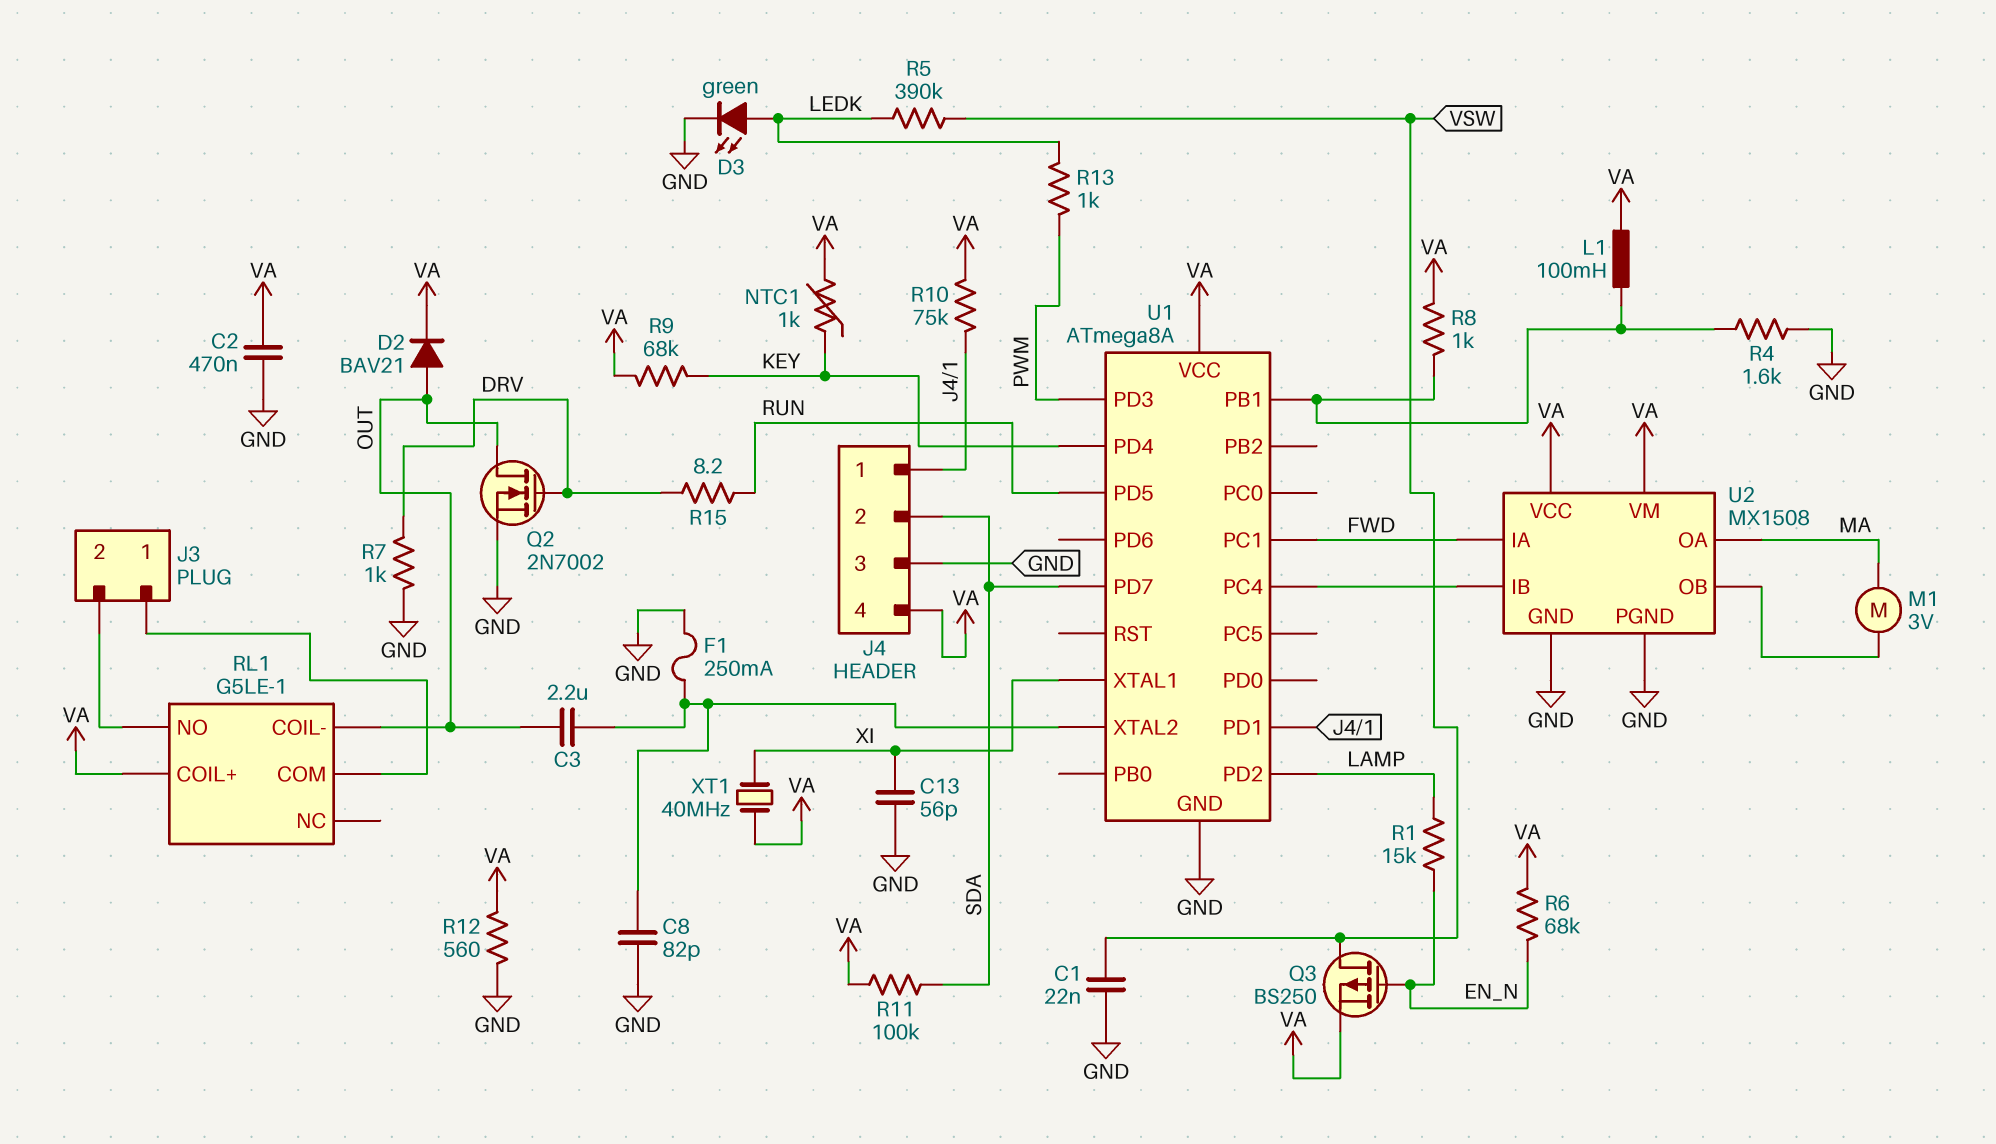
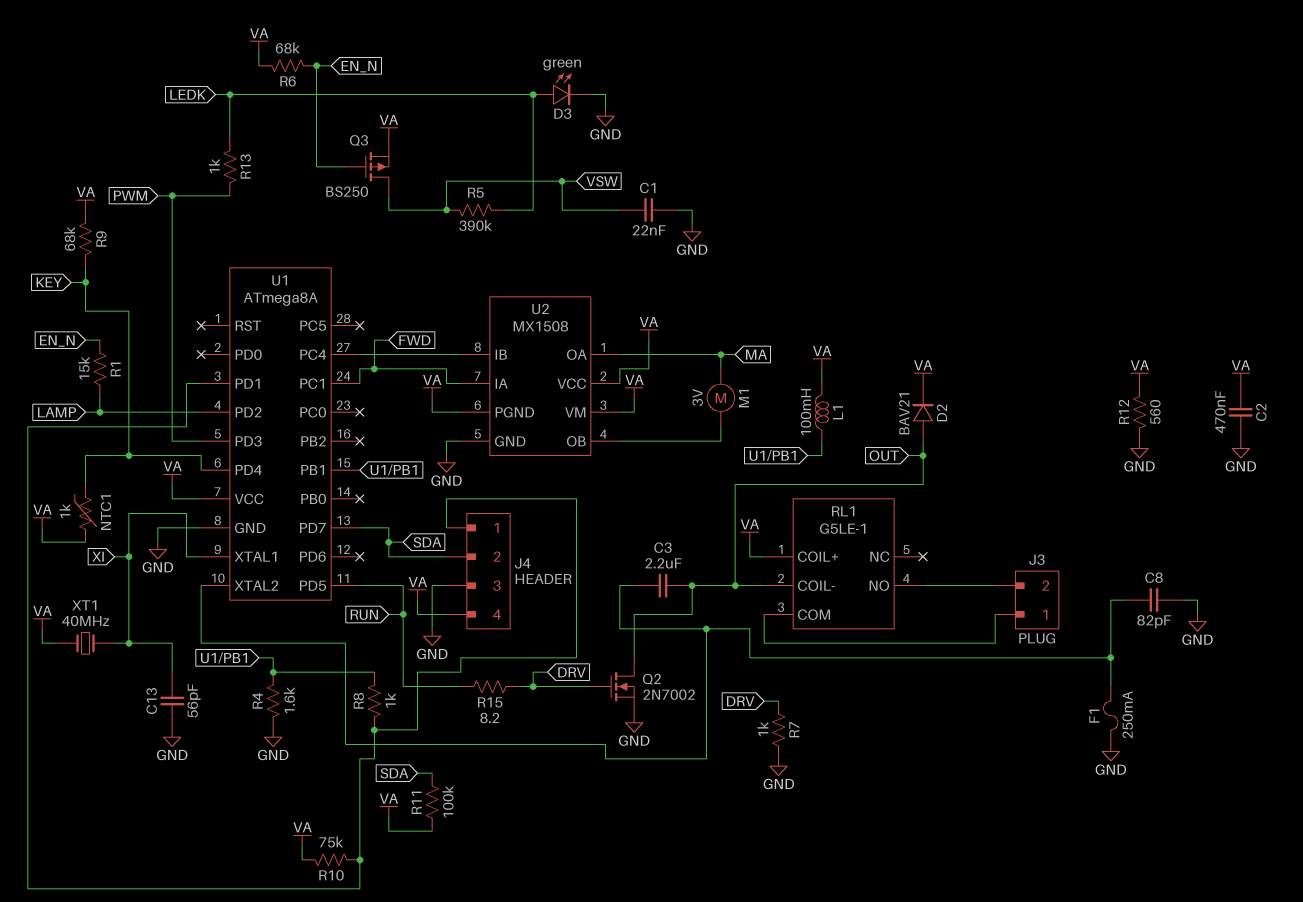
R8: 1k (U1/PB1, VA) -> 1k (J4/1, U1/PB1)
U2 pin PGND: GND -> VA

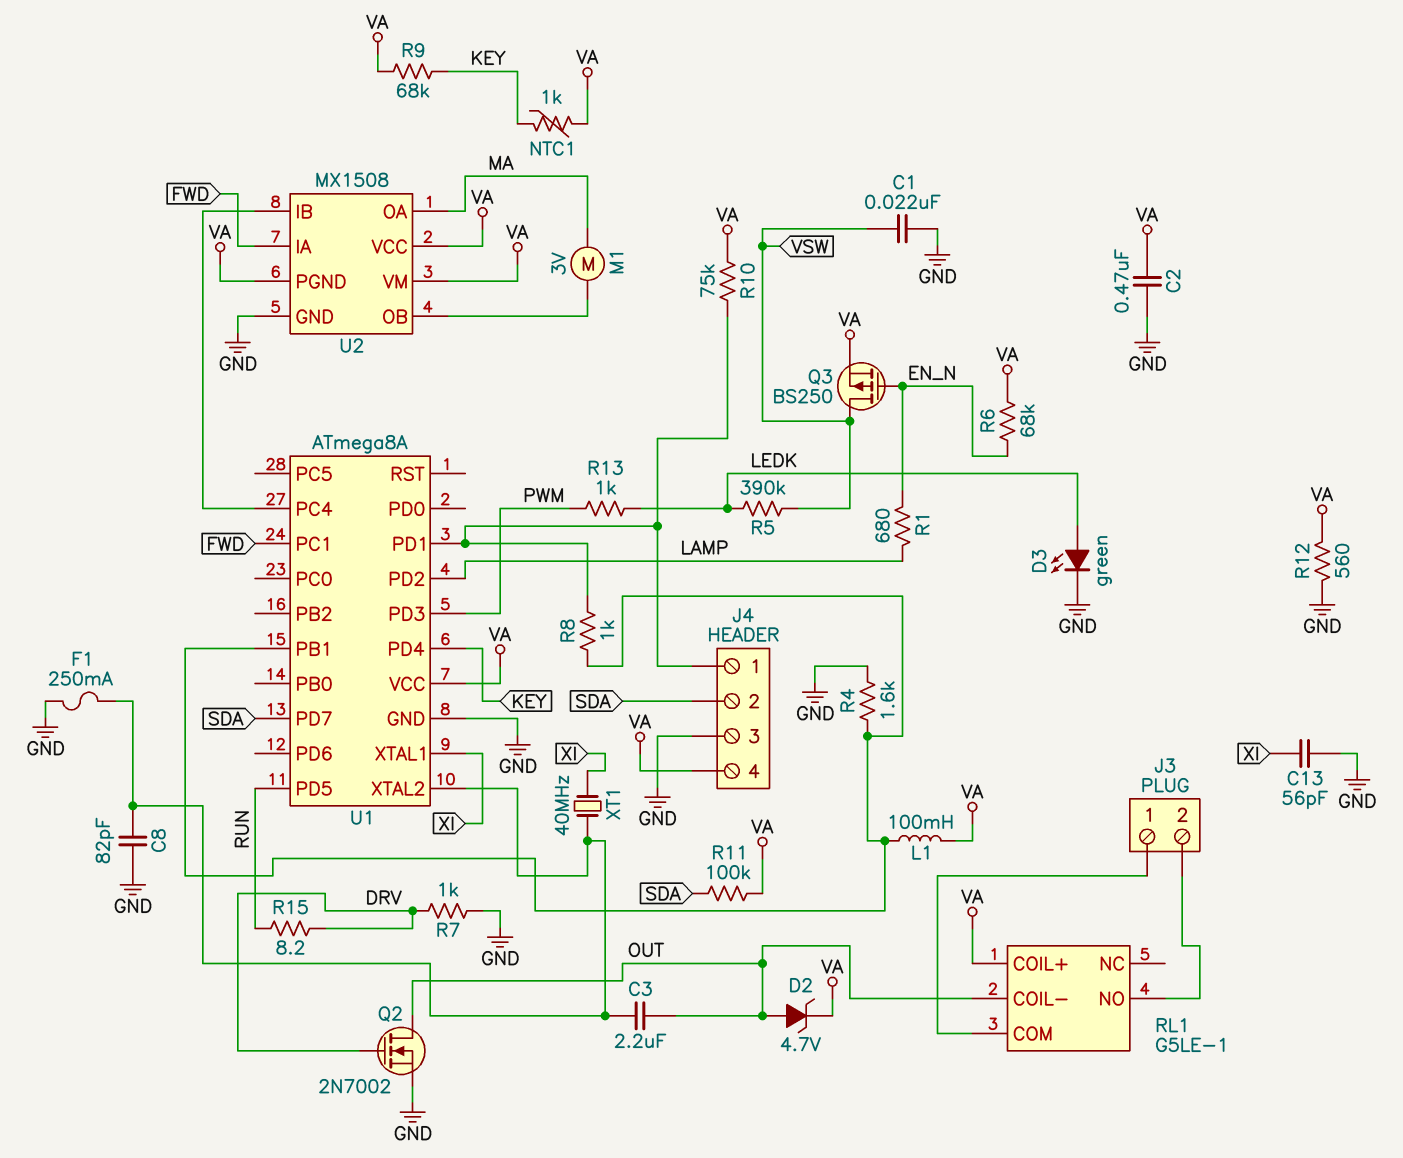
D2: diode BAV21 (A OUT, K VA) -> zener 4.7V (A OUT, K VA)
R1: 15k (EN_N, LAMP) -> 680 (EN_N, LAMP)
XT1: 40MHz (VA, XI) -> 40MHz (U1/XTAL2, XI)

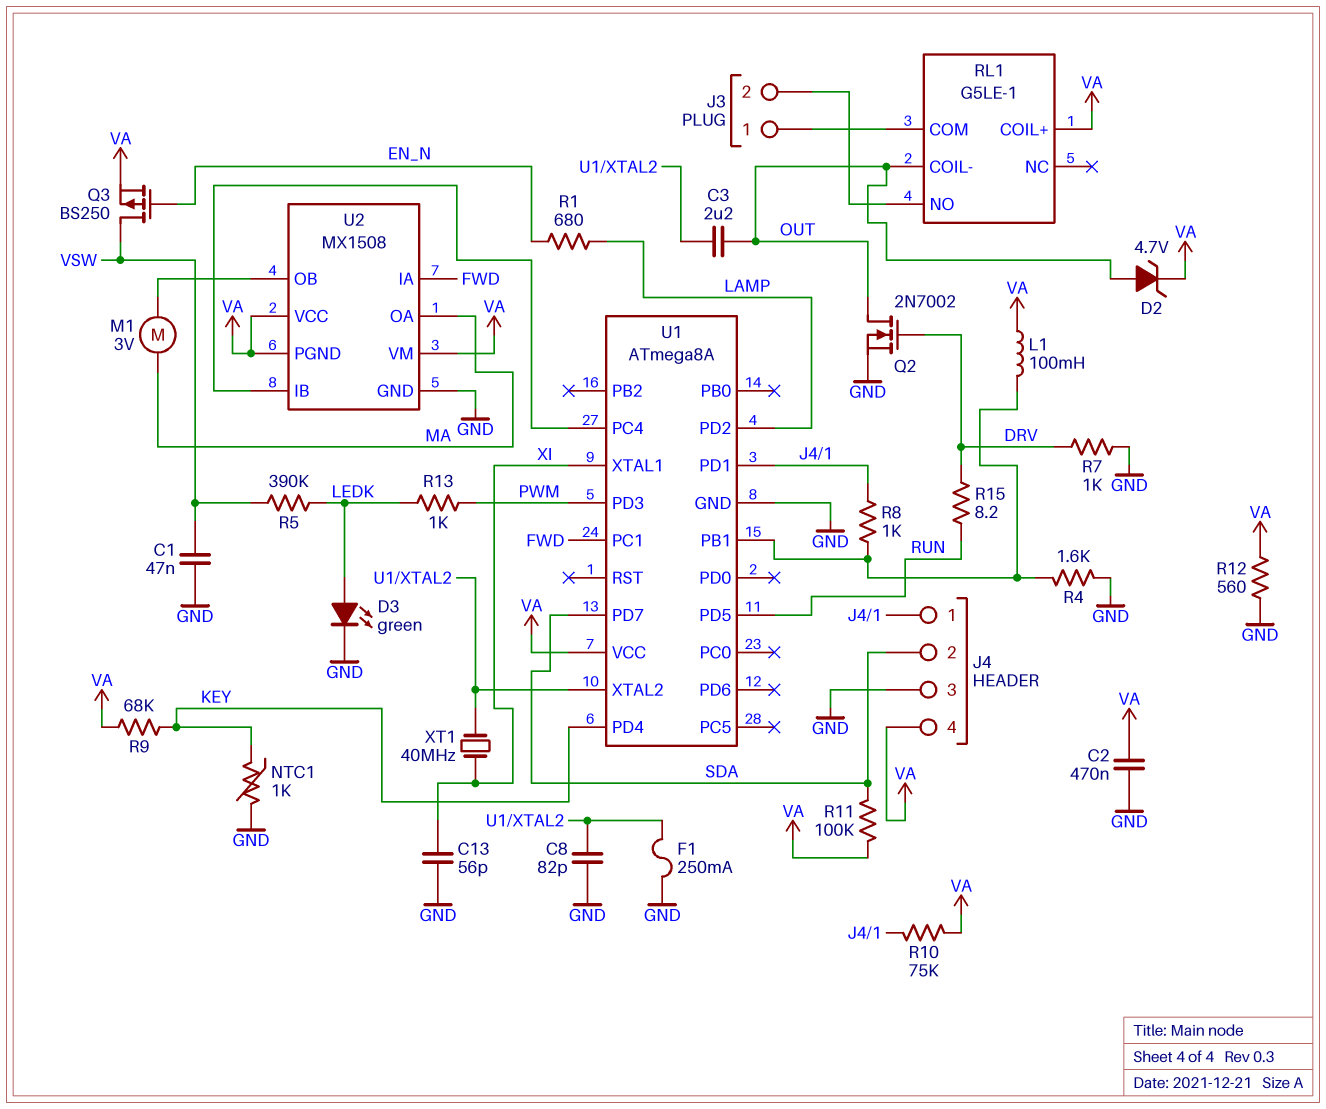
C1: 22nF (GND, VSW) -> 47nF (GND, VSW)
NTC1: 1k (KEY, VA) -> 1k (GND, KEY)
R6: 68k (EN_N, VA) -> none

